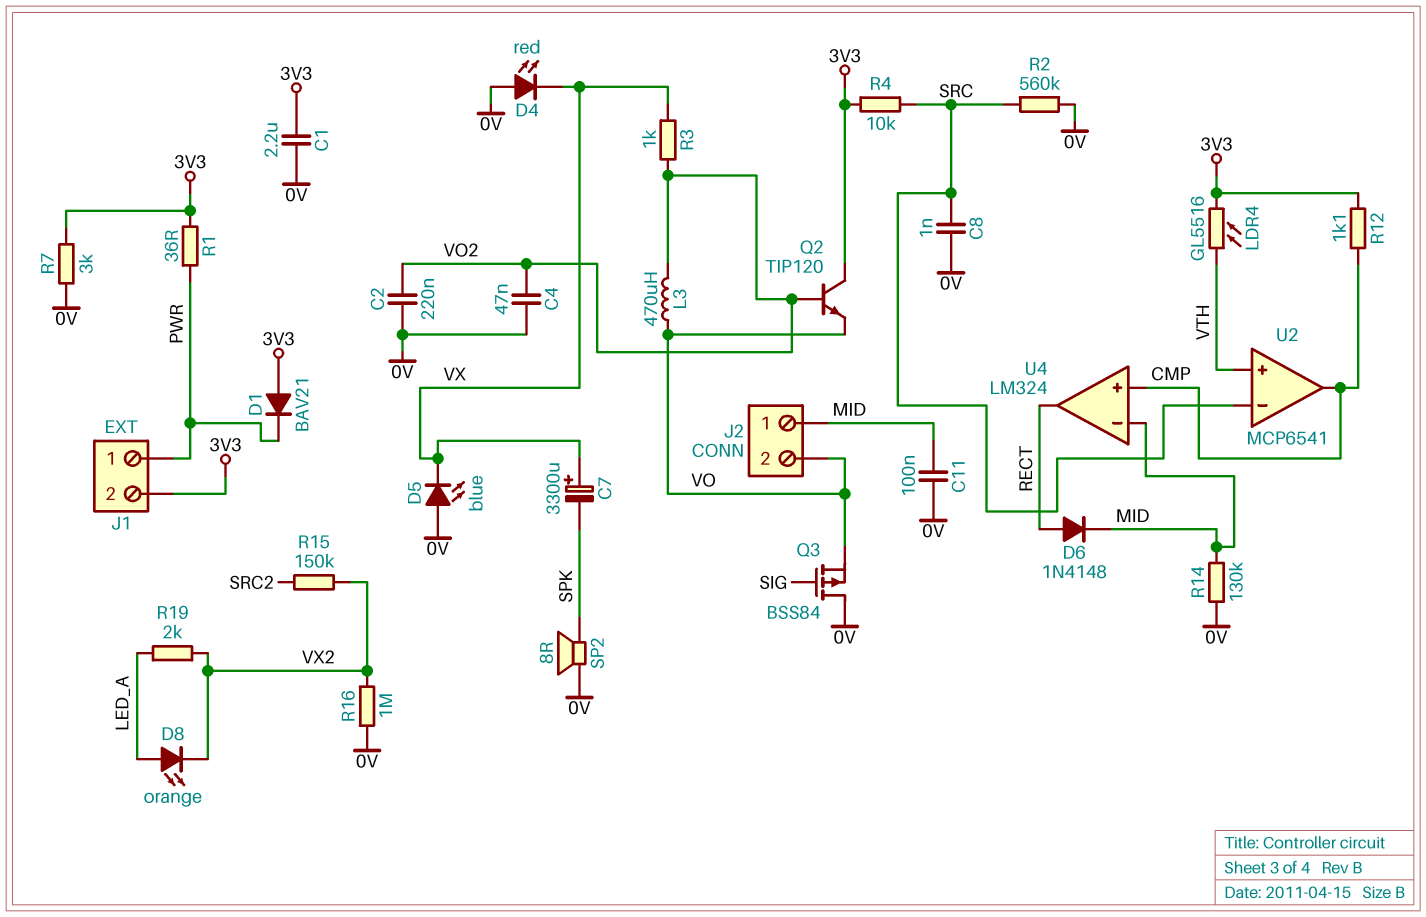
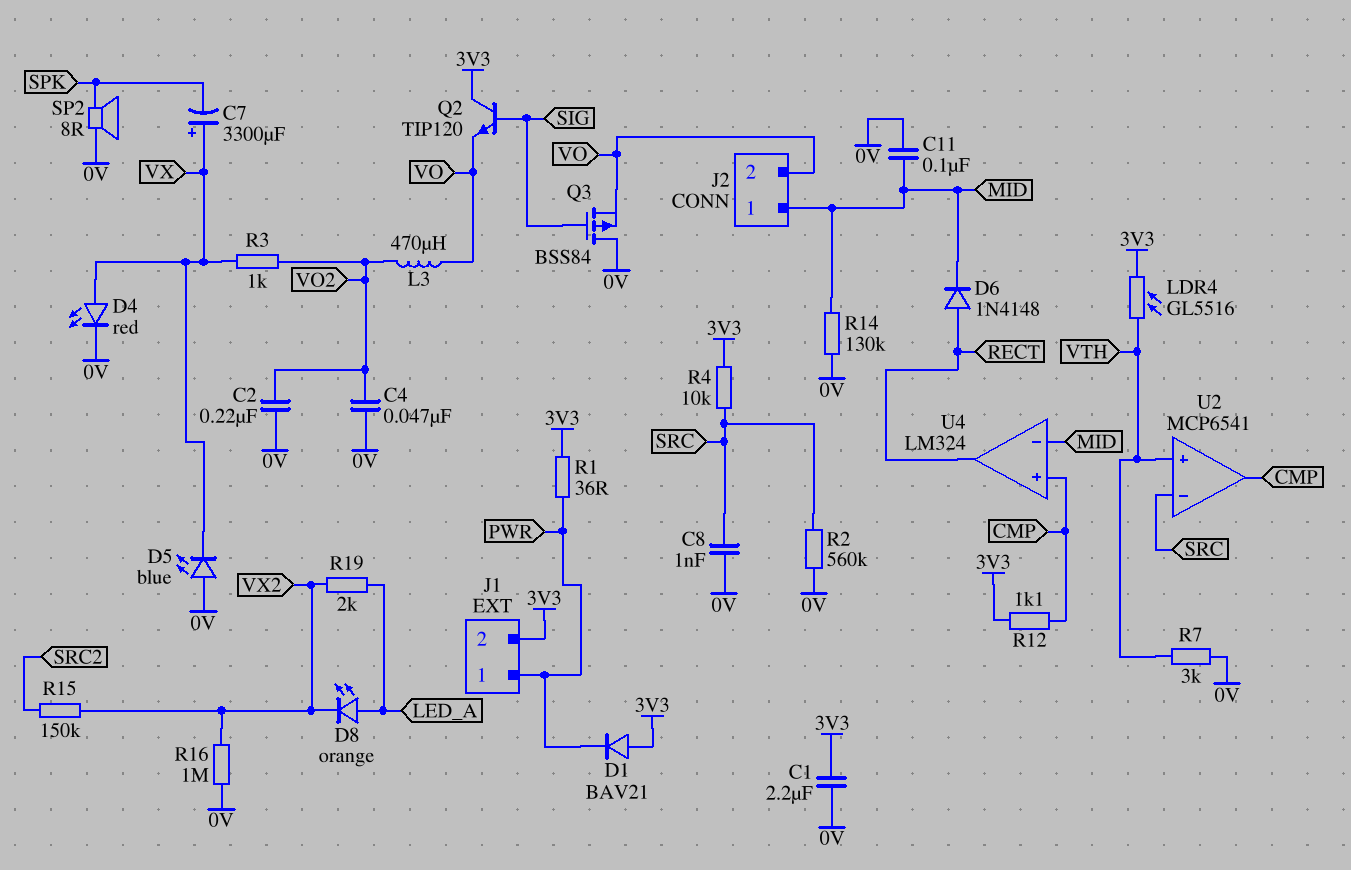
D4: LED red (A 0V, K VX) -> LED red (A VX, K 0V)
Q2: NPN TIP120 (B VO2, C 3V3, E VO) -> NPN TIP120 (B SIG, C 3V3, E VO)
R7: 3k (0V, 3V3) -> 3k (0V, VTH)

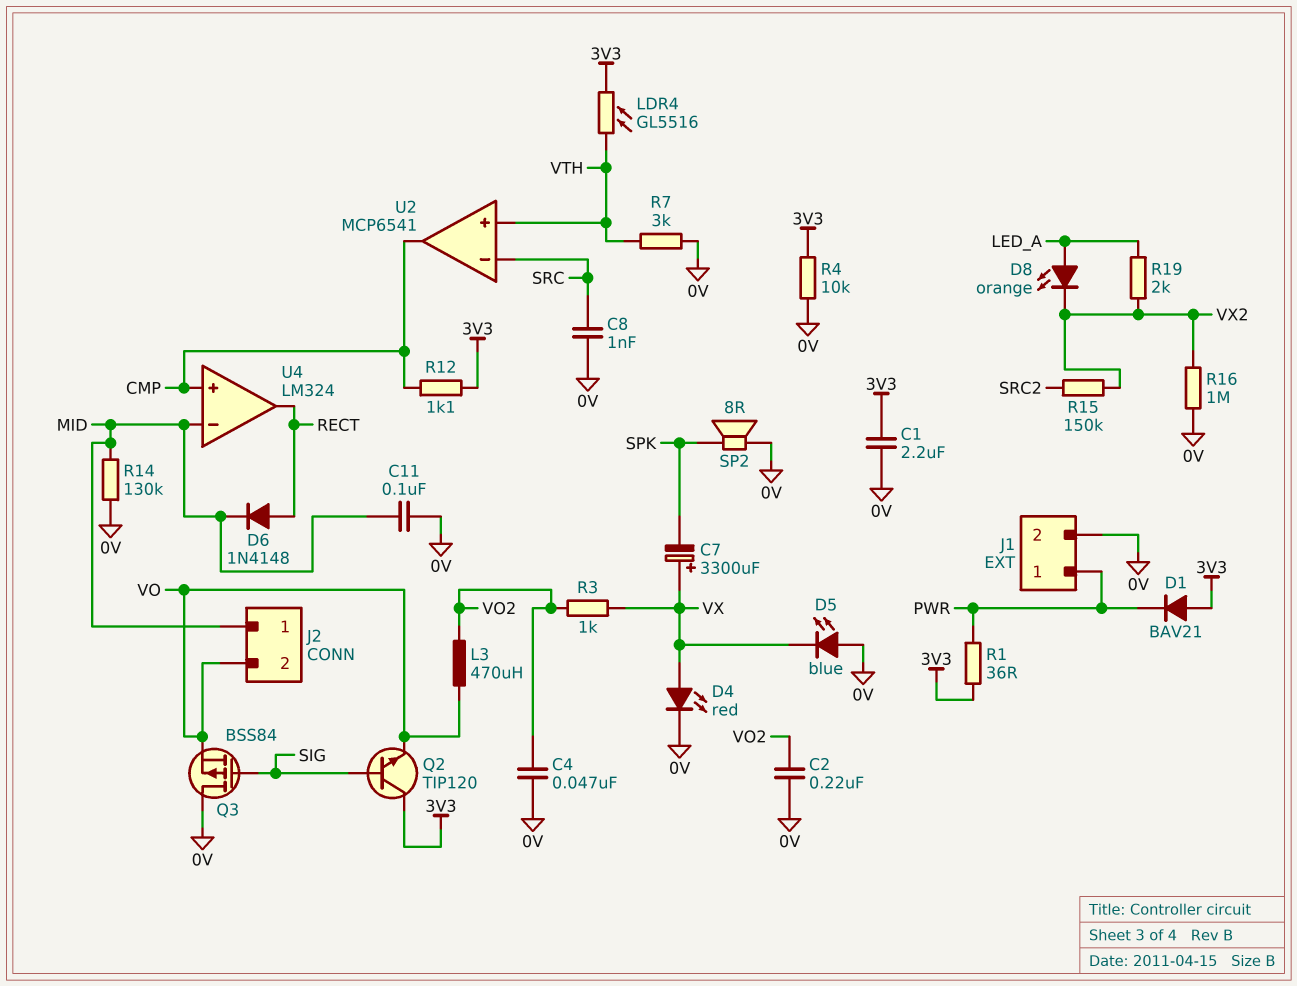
J1 pin 2: 3V3 -> 0V
R2: 560k (0V, SRC) -> none
R4: 10k (3V3, SRC) -> 10k (0V, 3V3)

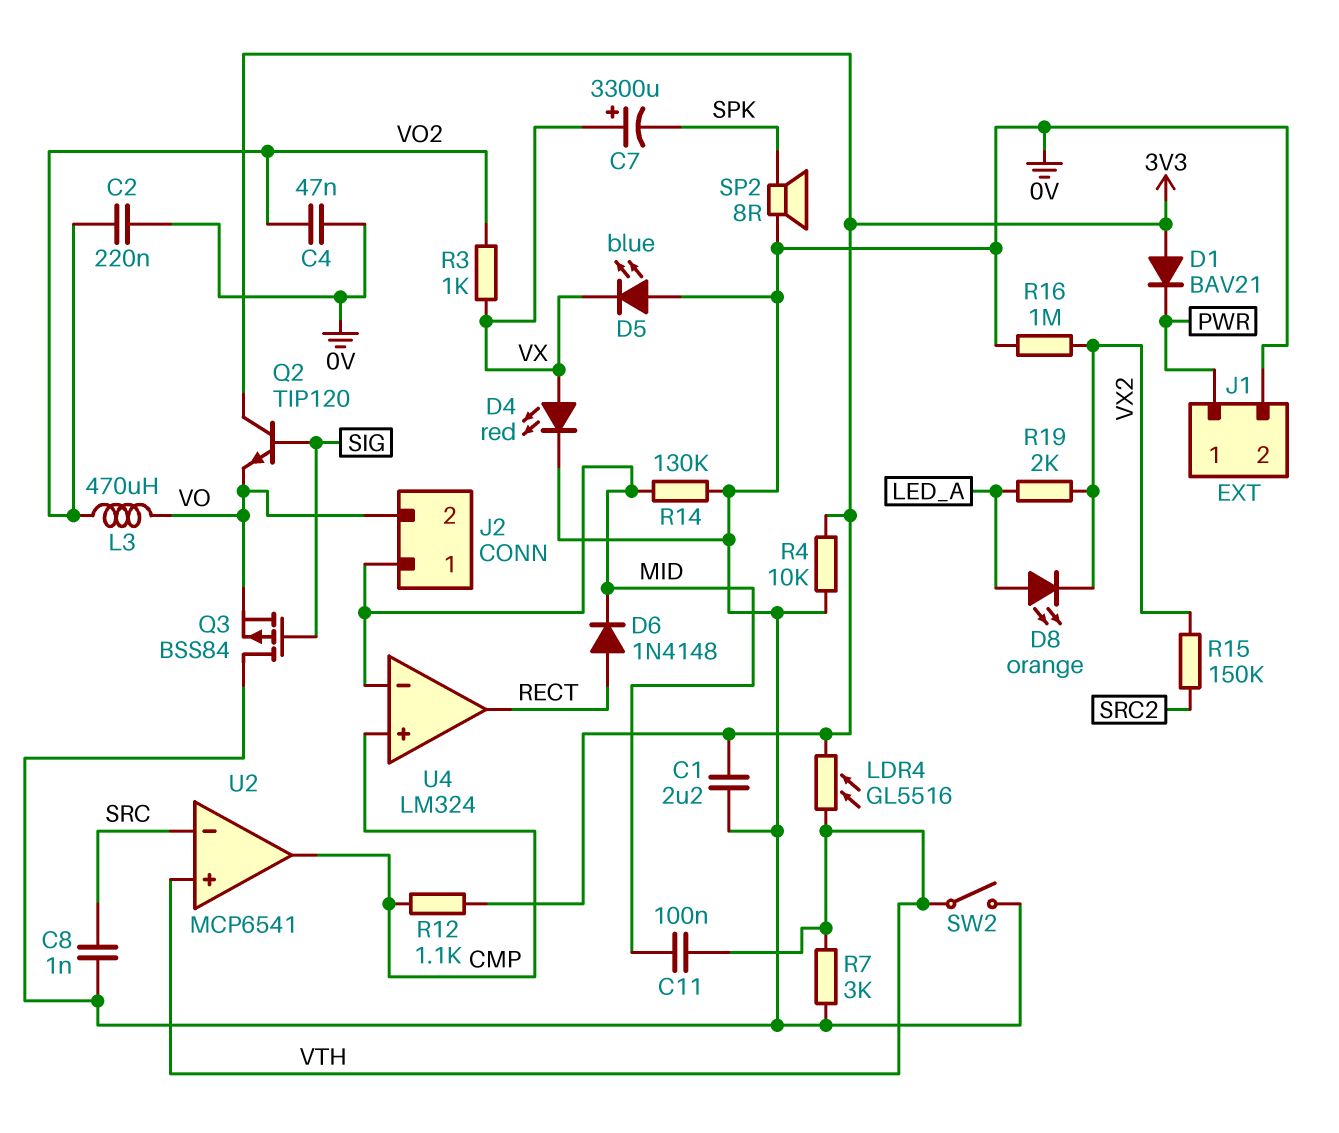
C11: 100nF (0V, MID) -> 100nF (MID, VTH)
R1: 36 (3V3, PWR) -> none
SW2: none -> switch (0V, VTH)

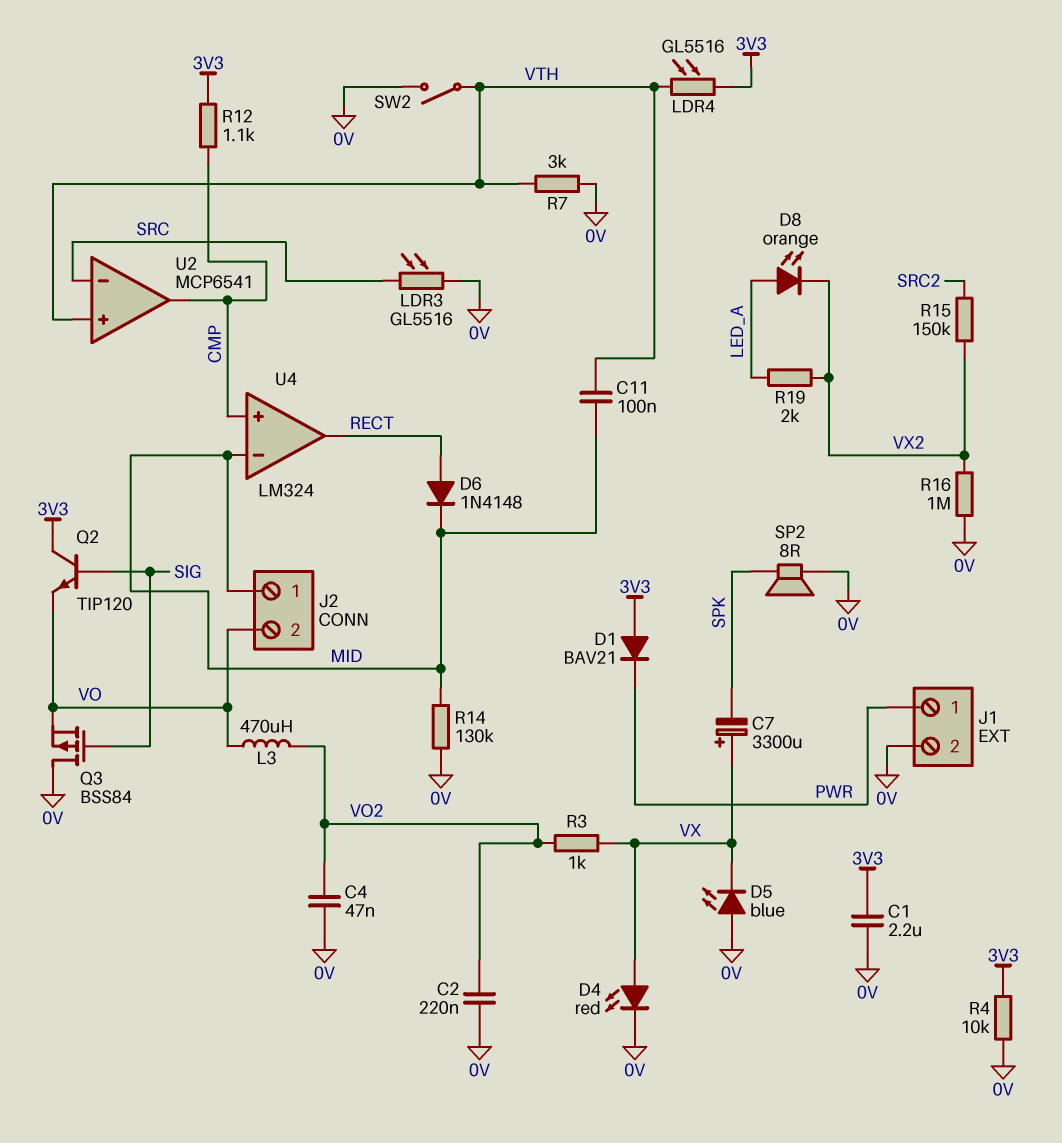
C8: 1nF (0V, SRC) -> none
LDR3: none -> GL5516 (0V, SRC)

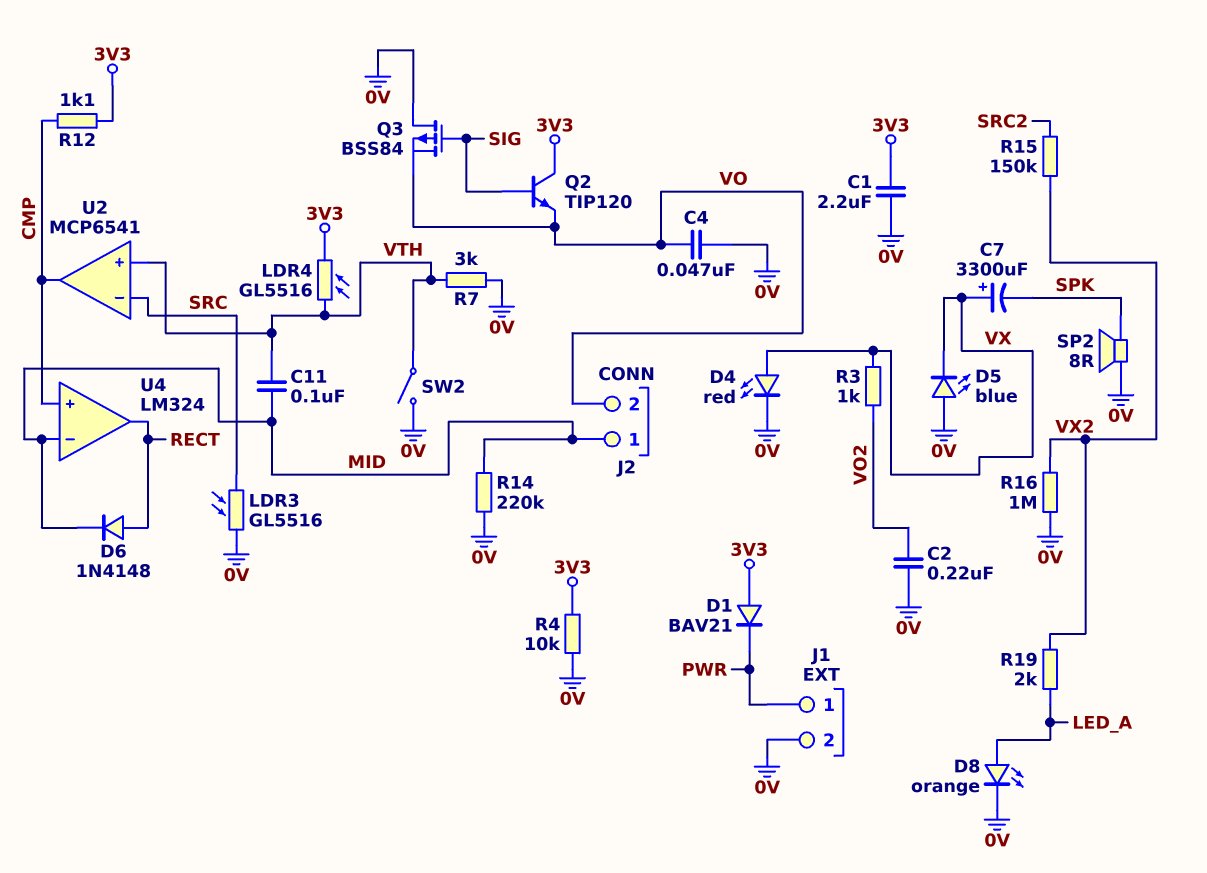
C4: 47nF (0V, VO2) -> 47nF (0V, VO)
D8: LED orange (A LED_A, K VX2) -> LED orange (A LED_A, K 0V)
L3: 470uH (VO, VO2) -> none
R14: 130k (0V, MID) -> 220k (0V, MID)

